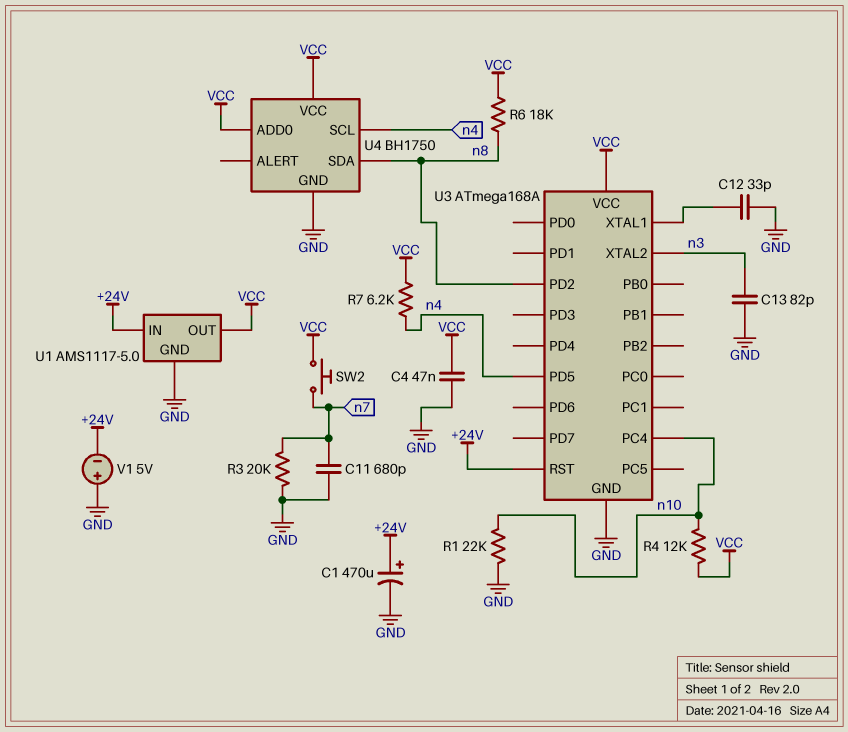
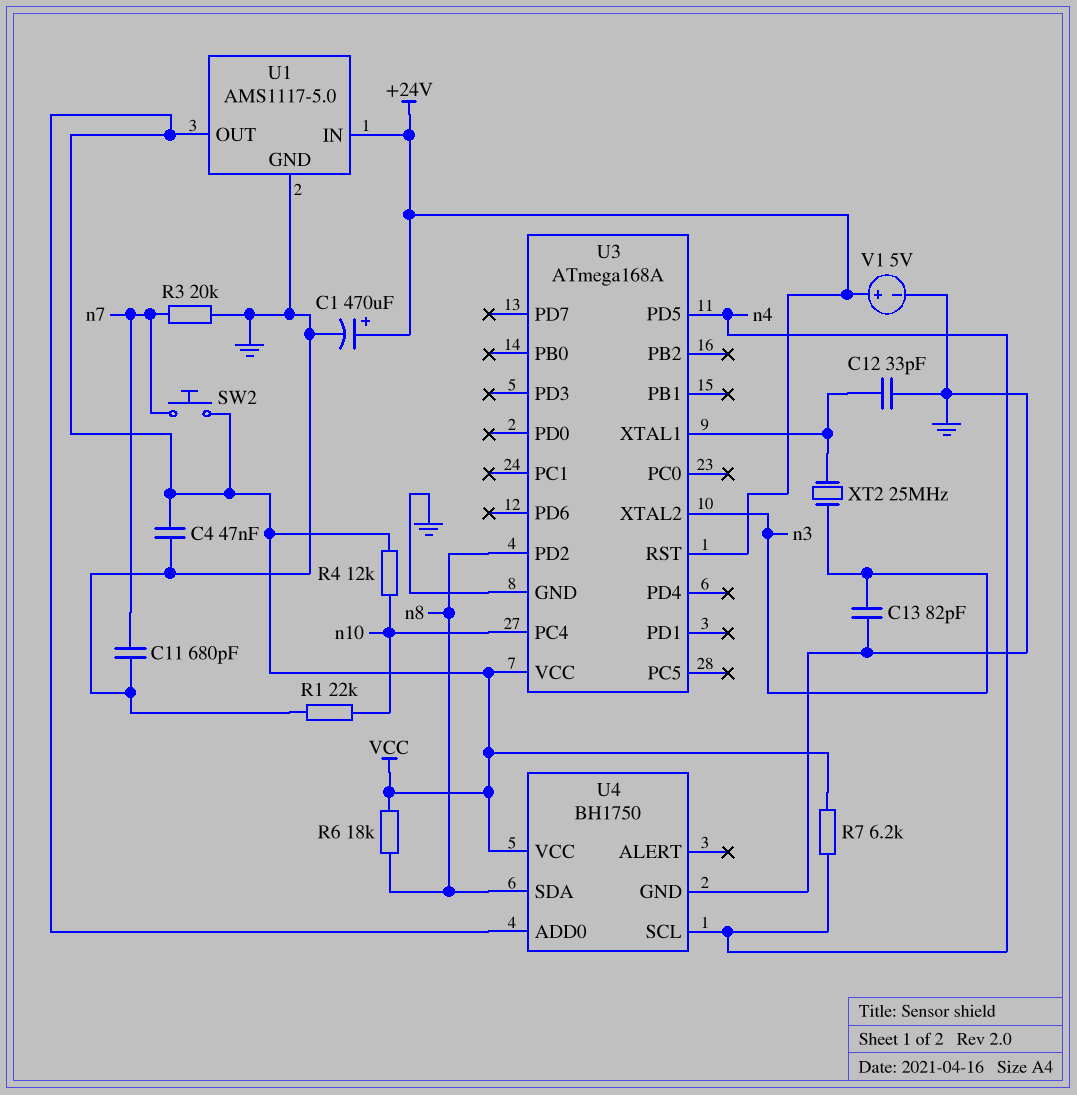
V1: 5V (plus GND, minus +24V) -> 5V (plus +24V, minus GND)
XT2: none -> 25MHz (U3/XTAL1, n3)

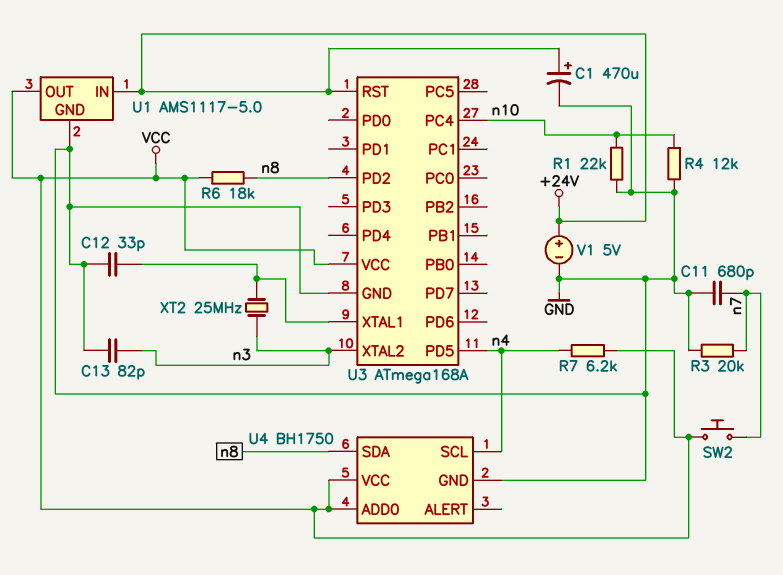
C4: 47nF (GND, VCC) -> none
R4: 12k (VCC, n10) -> 12k (GND, n10)

